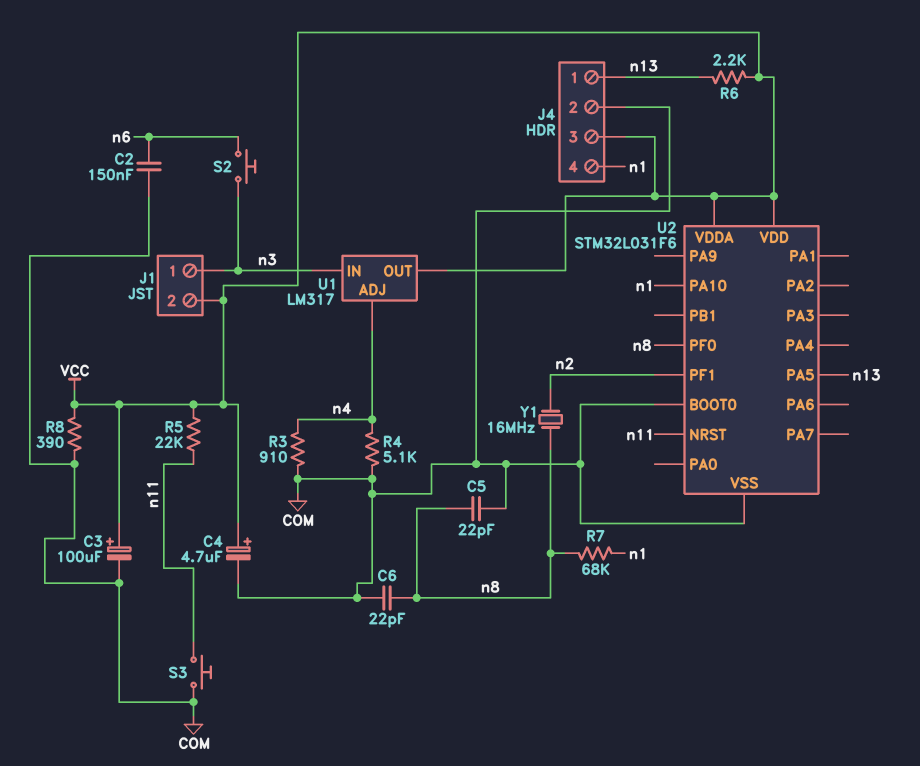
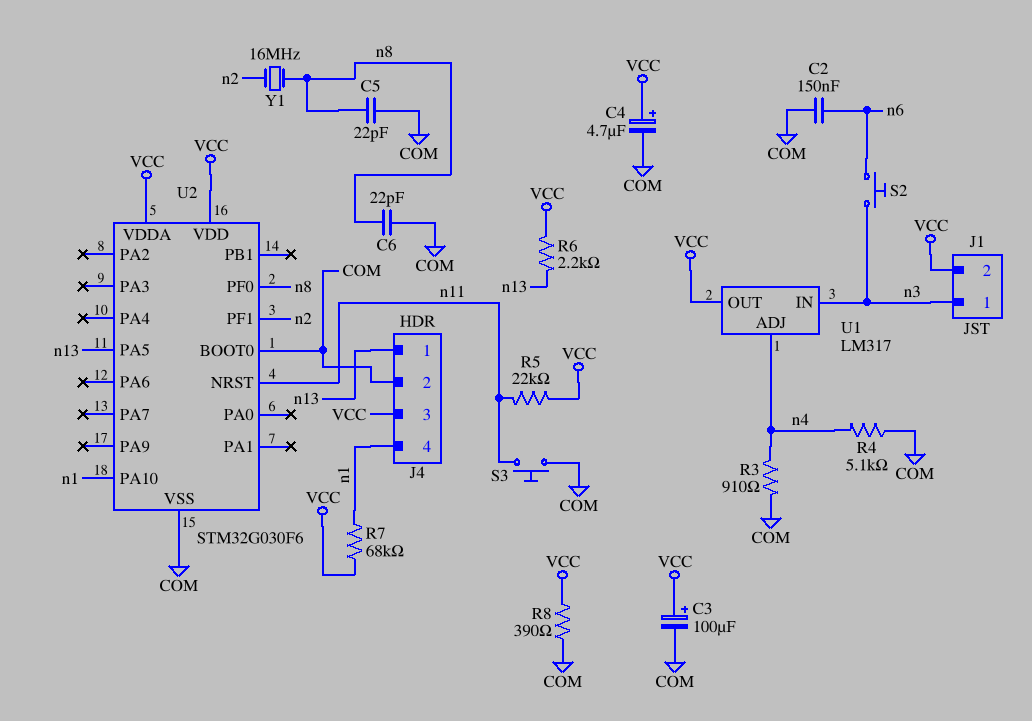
R7: 68k (n1, n8) -> 68k (VCC, n1)
U2: STM32L031F6 -> STM32G030F6

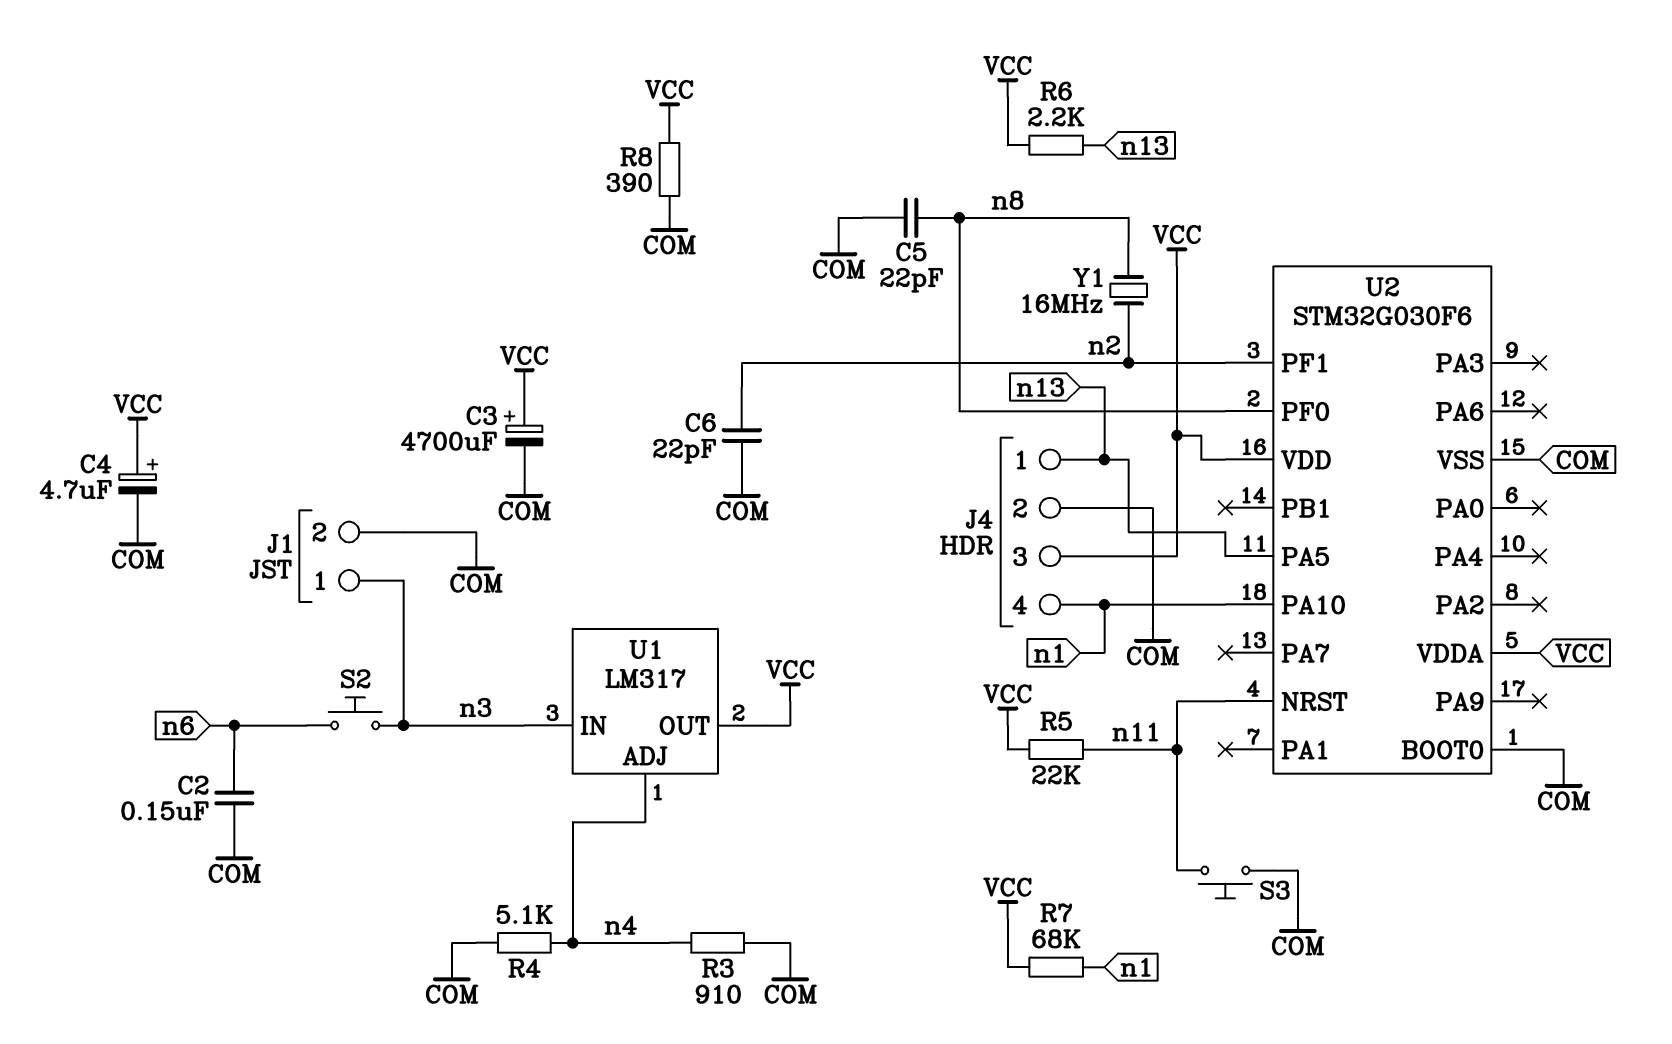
C3: 100uF (plus VCC, minus COM) -> 4700uF (plus VCC, minus COM)
C6: 22pF (COM, n8) -> 22pF (COM, n2)
J1 pin 2: VCC -> COM

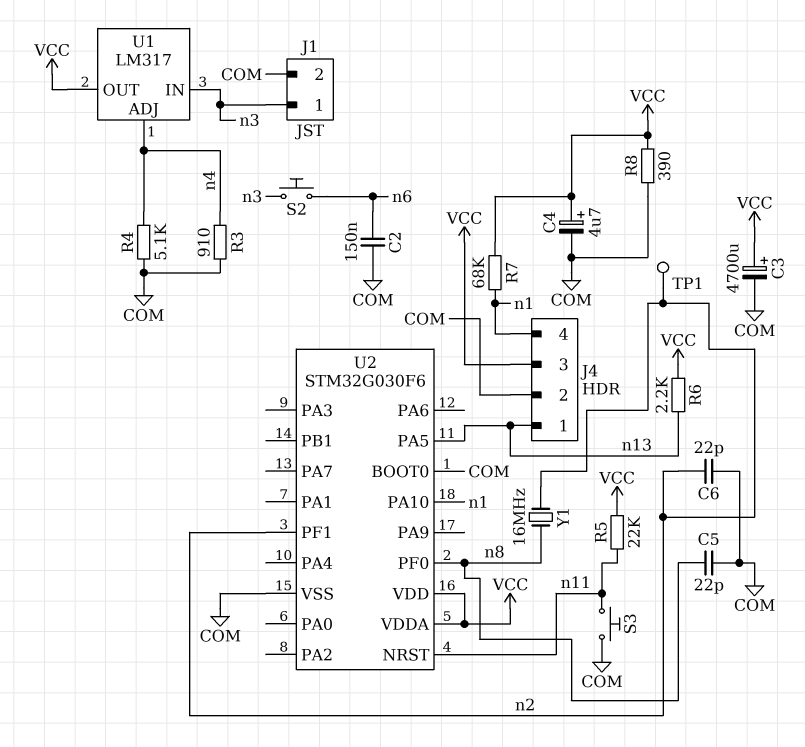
TP1: none -> test point (n2)

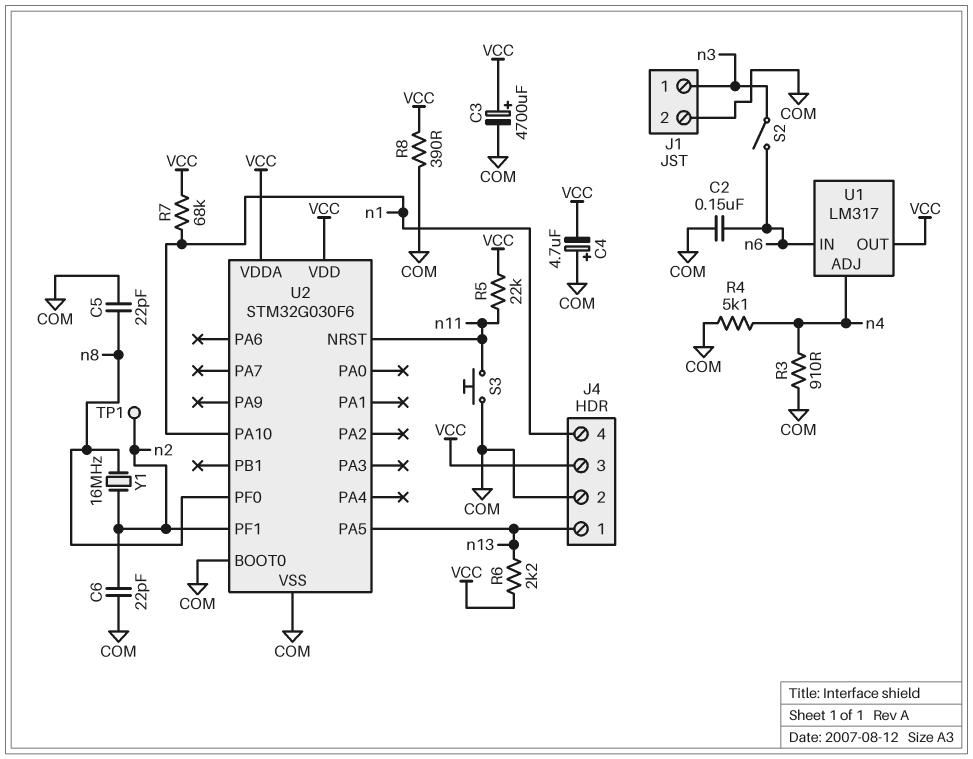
C4: 4.7uF (plus VCC, minus COM) -> 4.7uF (plus COM, minus VCC)
S2: button (n3, n6) -> switch (n3, n6)
U1 pin IN: n3 -> n6

